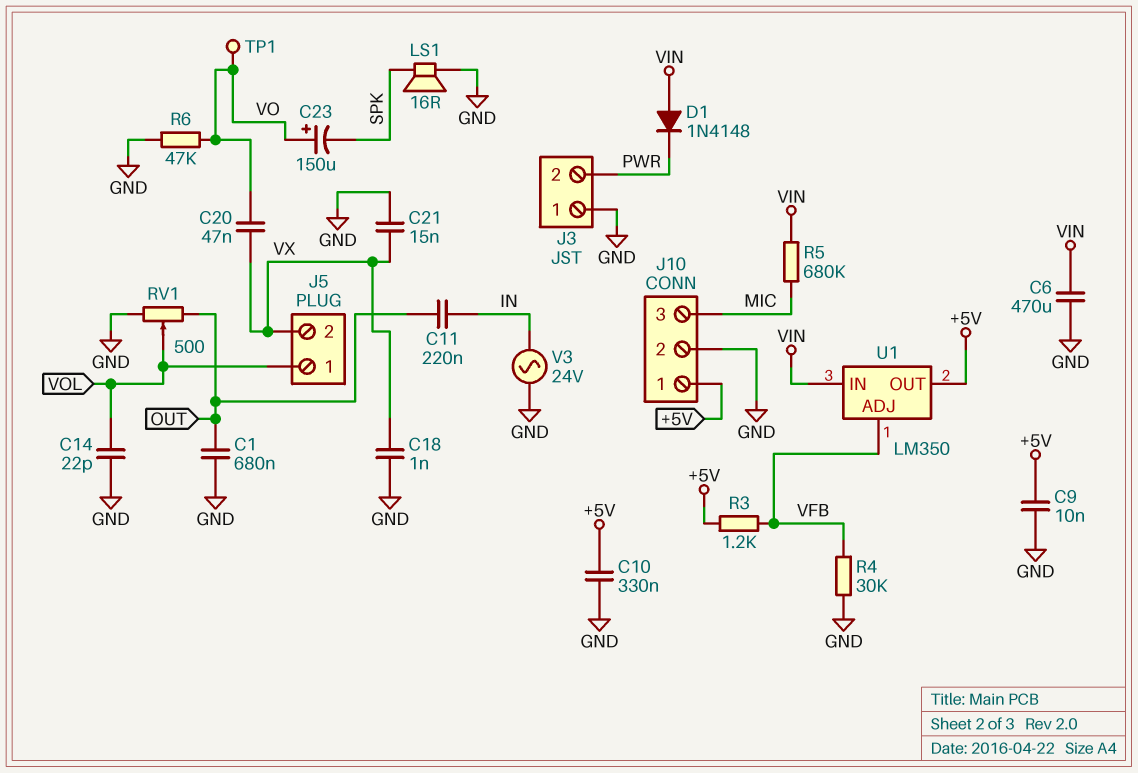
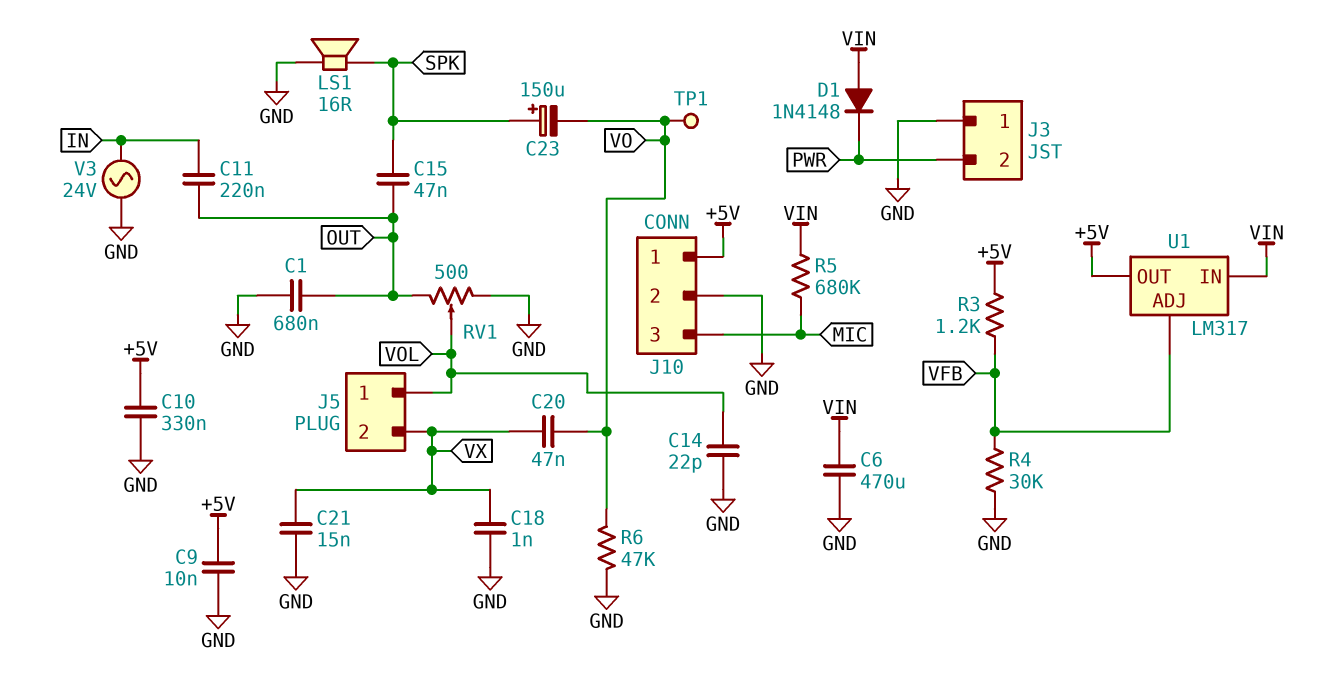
C15: none -> 47nF (OUT, SPK)
C23: 150uF (plus VO, minus SPK) -> 150uF (plus SPK, minus VO)
U1: LM350 -> LM317

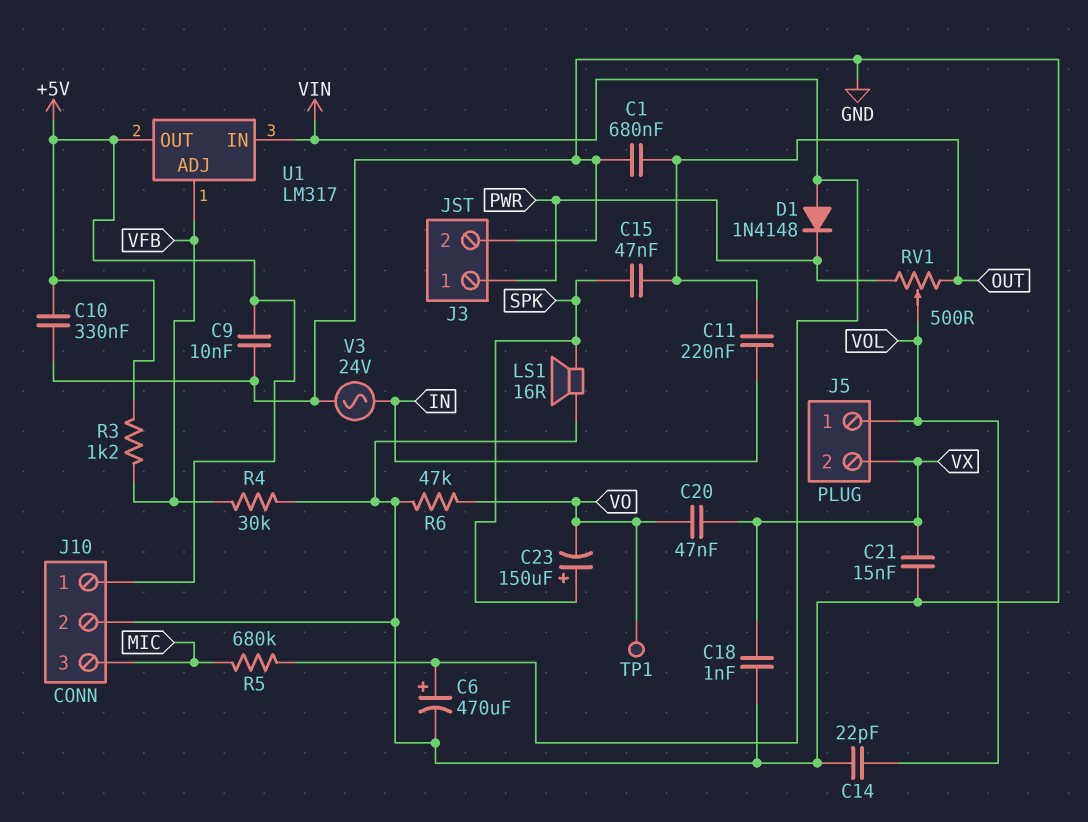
C6: 470uF (GND, VIN) -> 470uF (plus VIN, minus GND)
J3 pin 1: GND -> PWR
J3 pin 2: PWR -> GND
RV1: 500 (GND, OUT, wiper VOL) -> 500 (OUT, PWR, wiper VOL)

